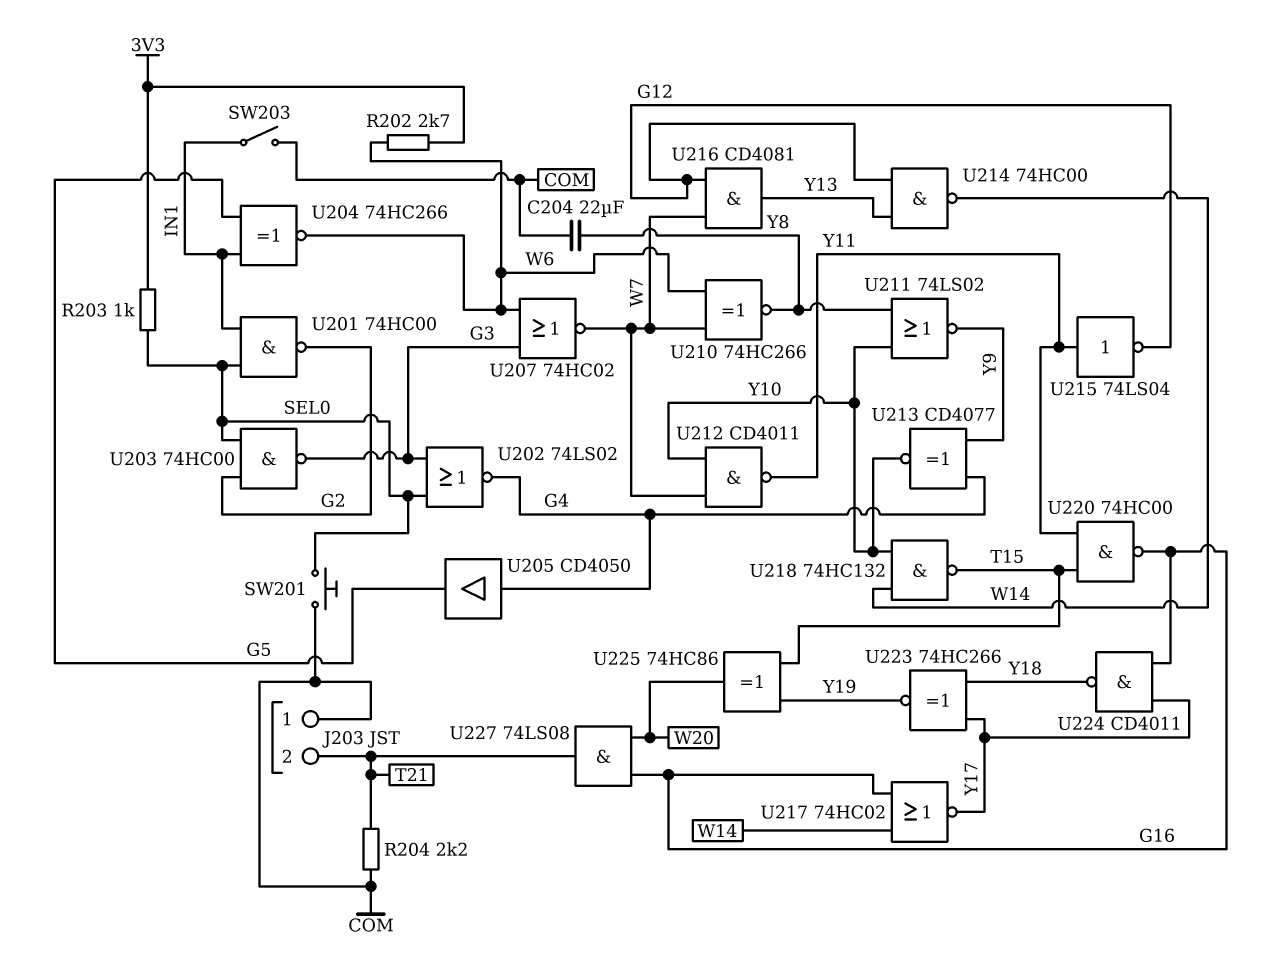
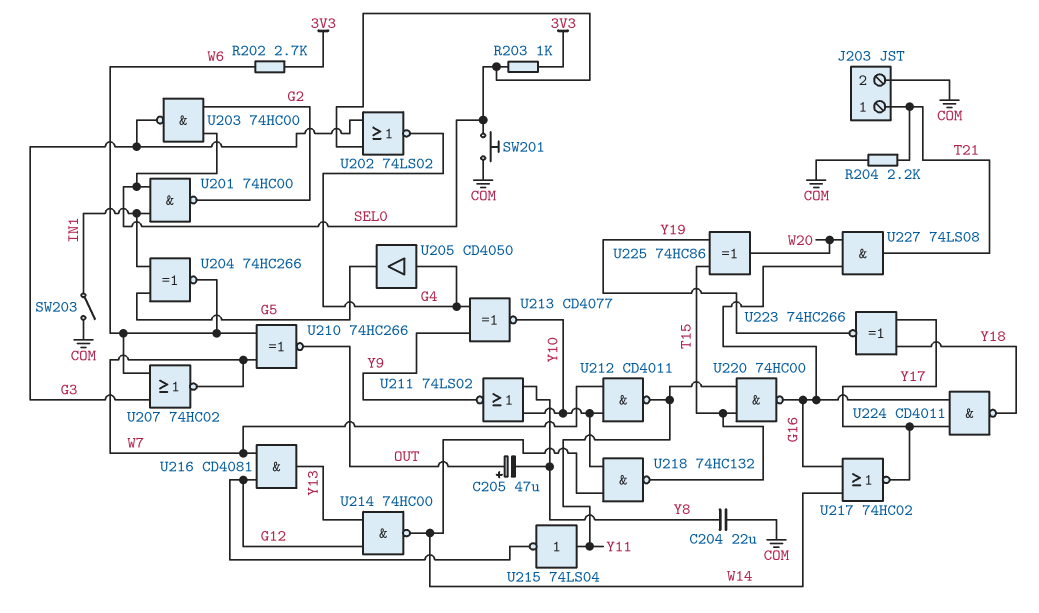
C205: none -> 47uF (plus OUT, minus Y8)
J203 pin 1: COM -> T21
J203 pin 2: T21 -> COM
U210: XNOR 74HC266 (in W6, in W7, out Y8) -> XNOR 74HC266 (in W6, in W7, out OUT)

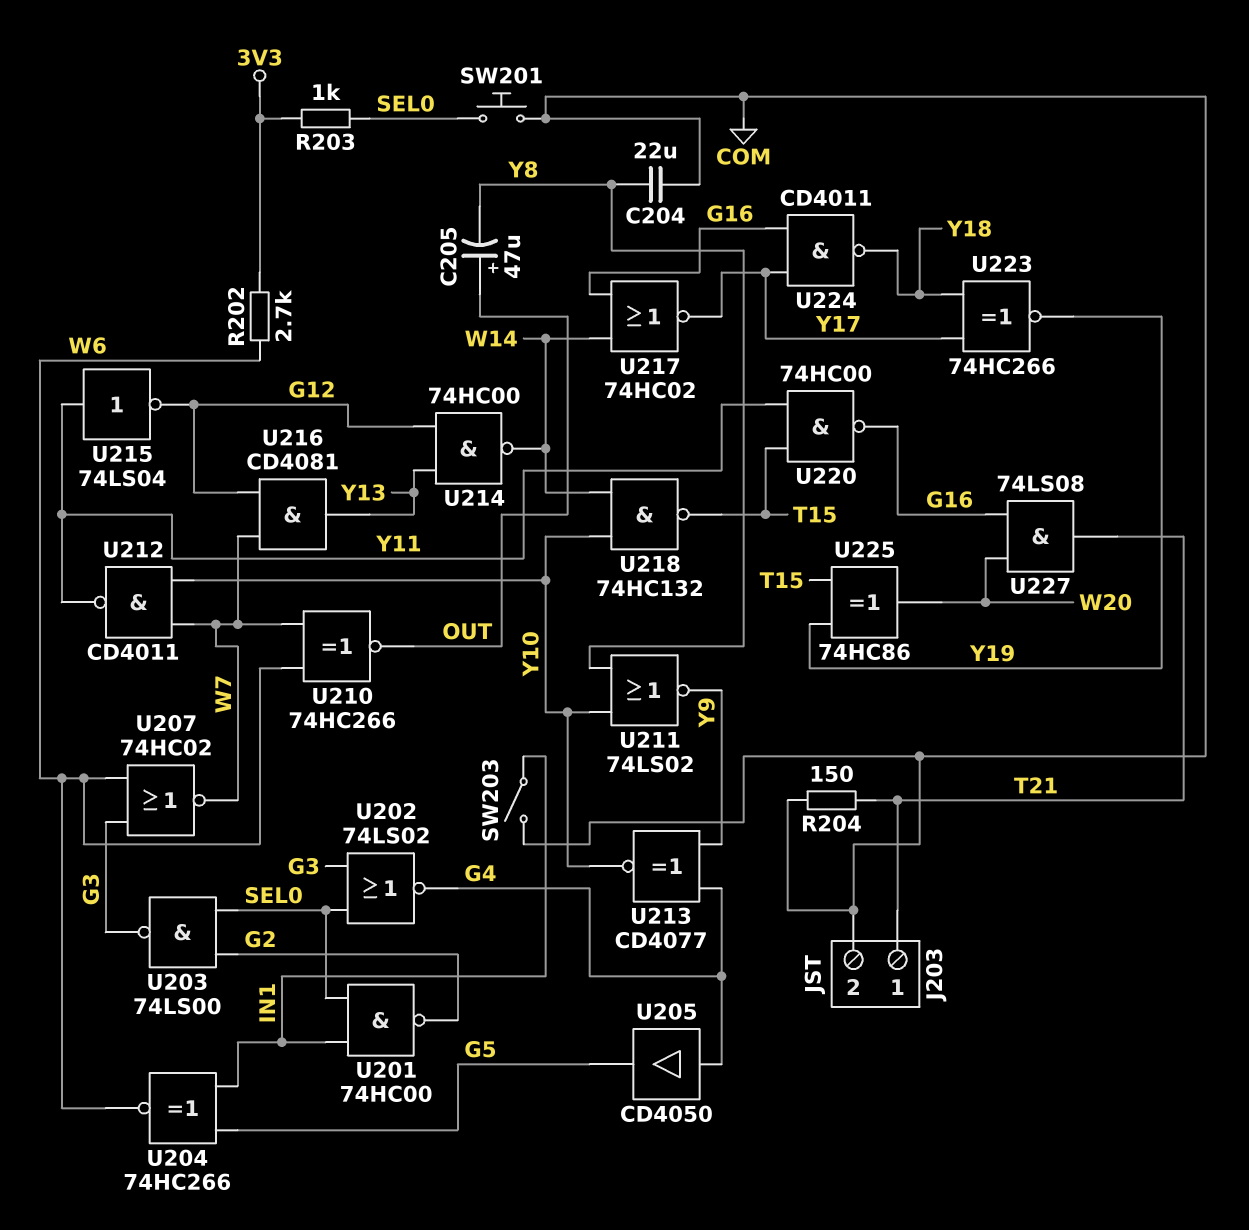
R204: 2.2k (COM, T21) -> 150 (COM, T21)
U203: NAND 74HC00 (in G2, in SEL0, out G3) -> NAND 74LS00 (in G2, in SEL0, out G3)

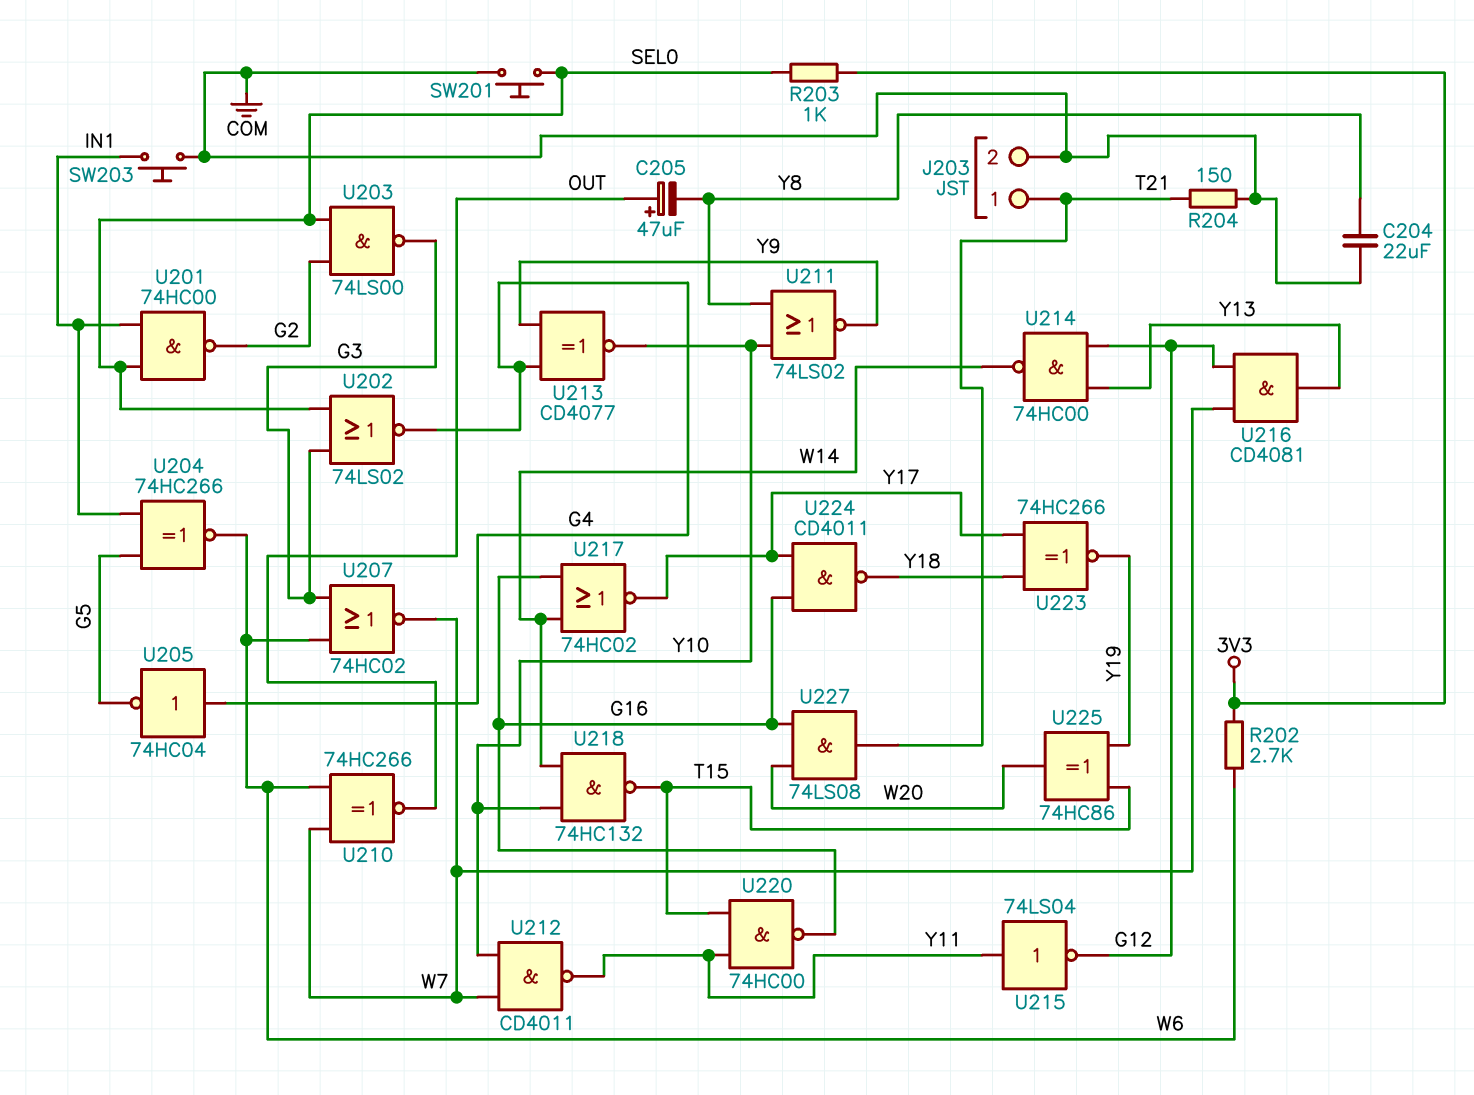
SW203: switch (COM, IN1) -> button (COM, IN1)
U205: buffer CD4050 (in G4, out G5) -> NOT 74HC04 (in G4, out G5)

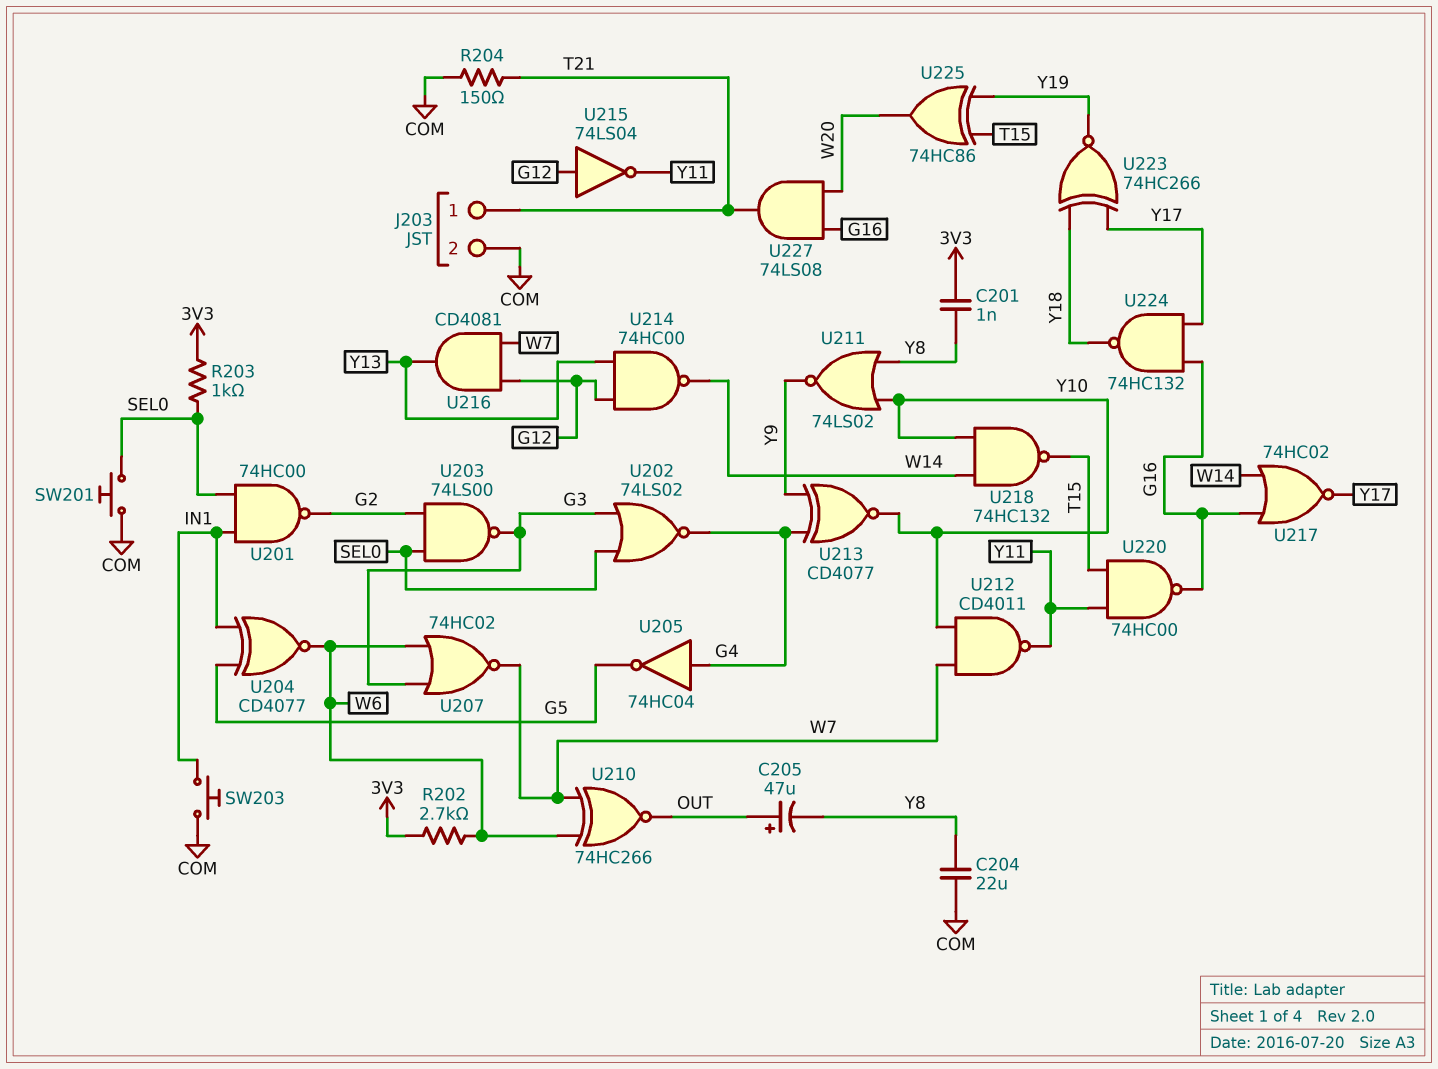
C201: none -> 1nF (3V3, Y8)
U204: XNOR 74HC266 (in G5, in IN1, out W6) -> XNOR CD4077 (in G5, in IN1, out W6)
U215: NOT 74LS04 (in Y11, out G12) -> NOT 74LS04 (in G12, out Y11)
U224: NAND CD4011 (in G16, in Y17, out Y18) -> NAND 74HC132 (in G16, in Y17, out Y18)

